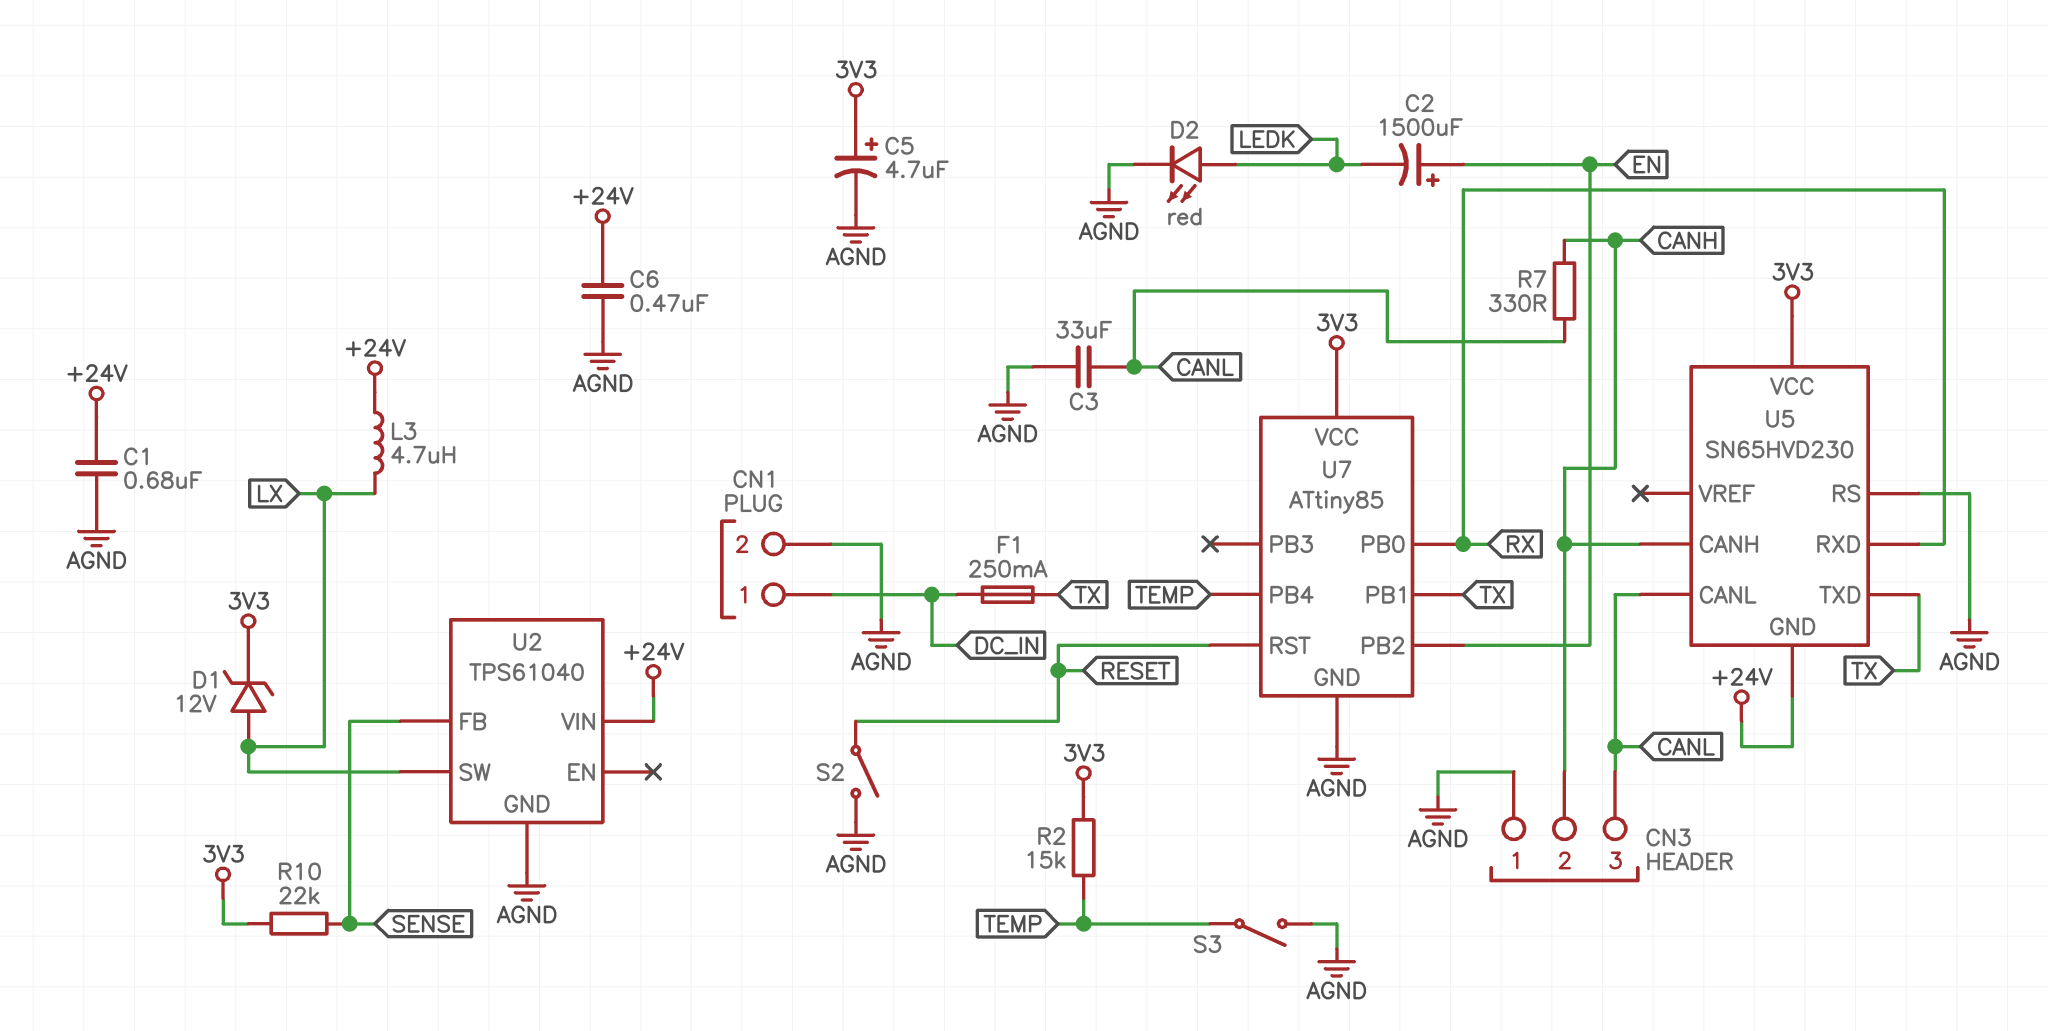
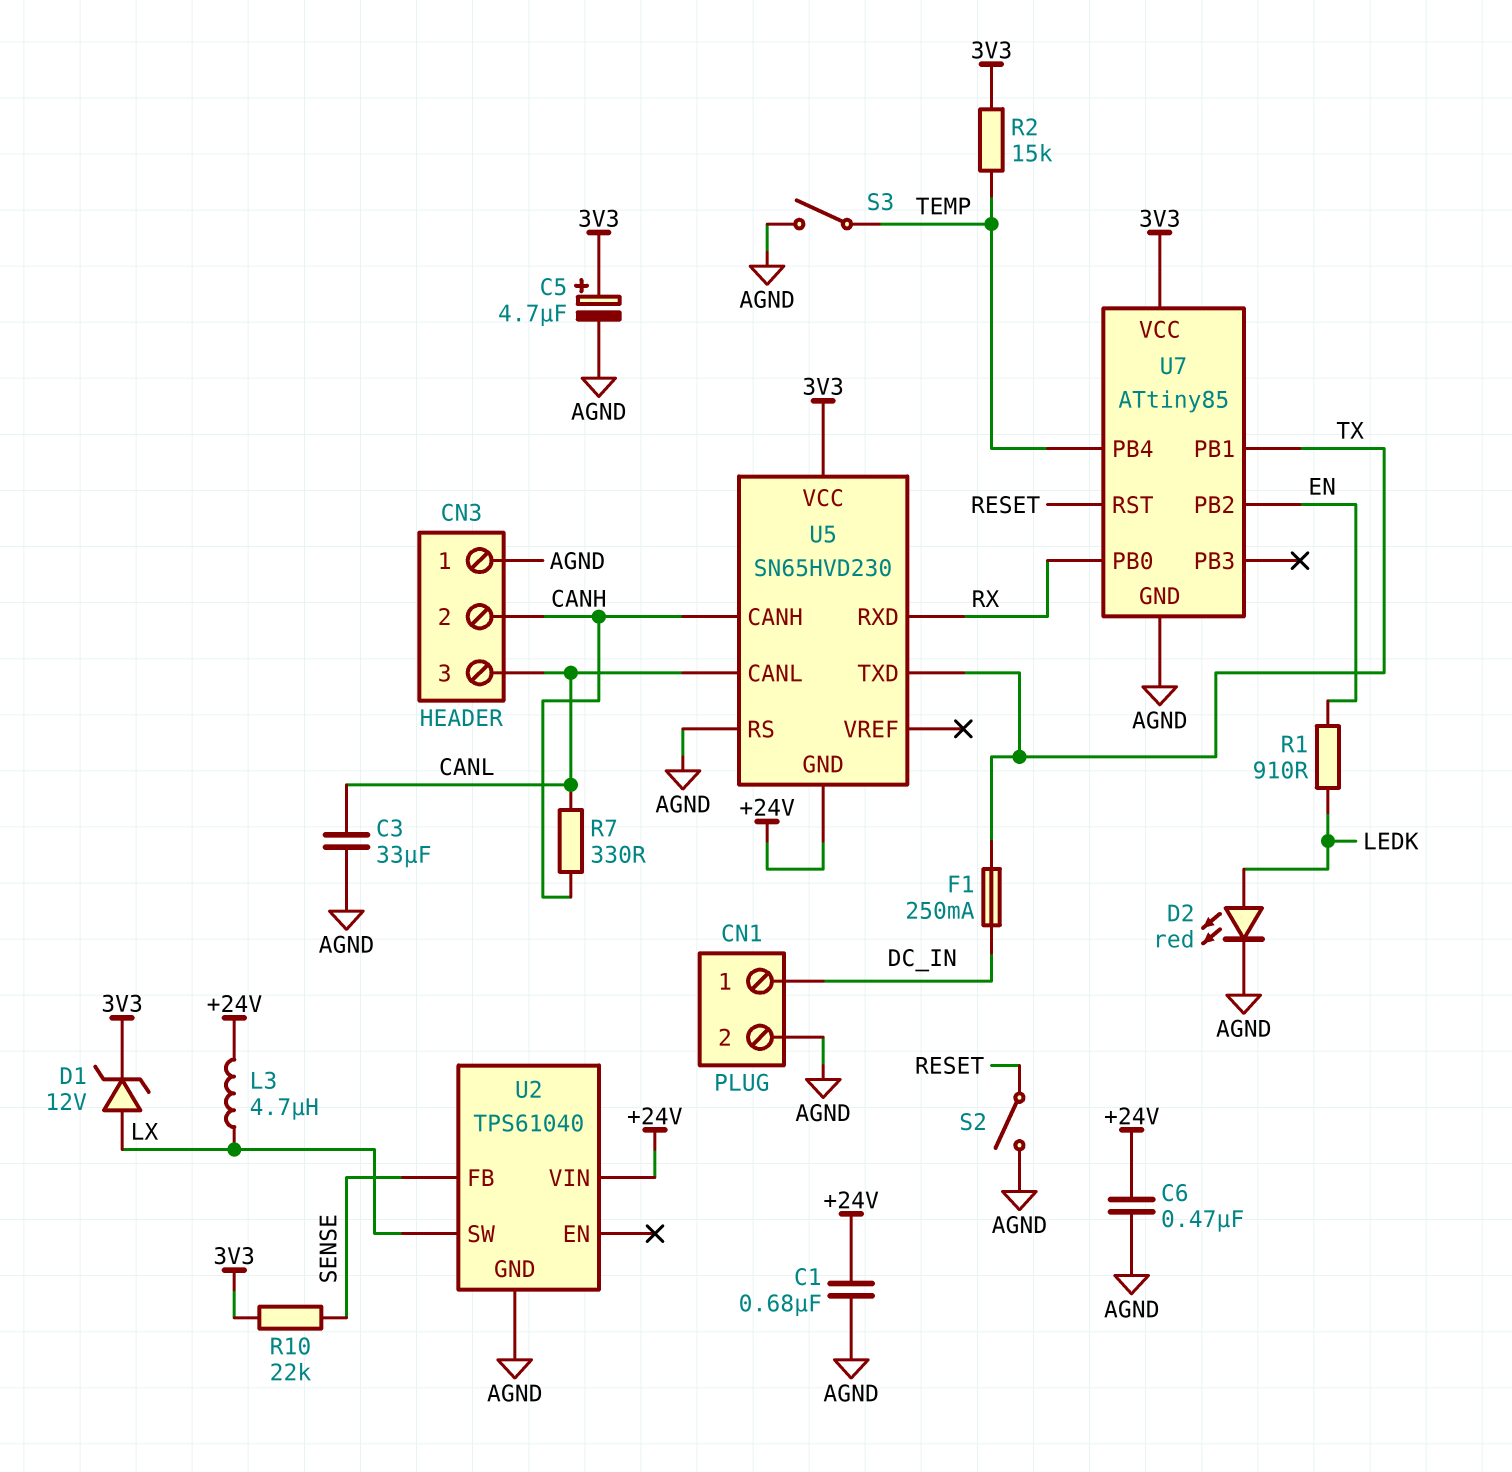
C2: 1500uF (plus EN, minus LEDK) -> none
R1: none -> 910 (EN, LEDK)

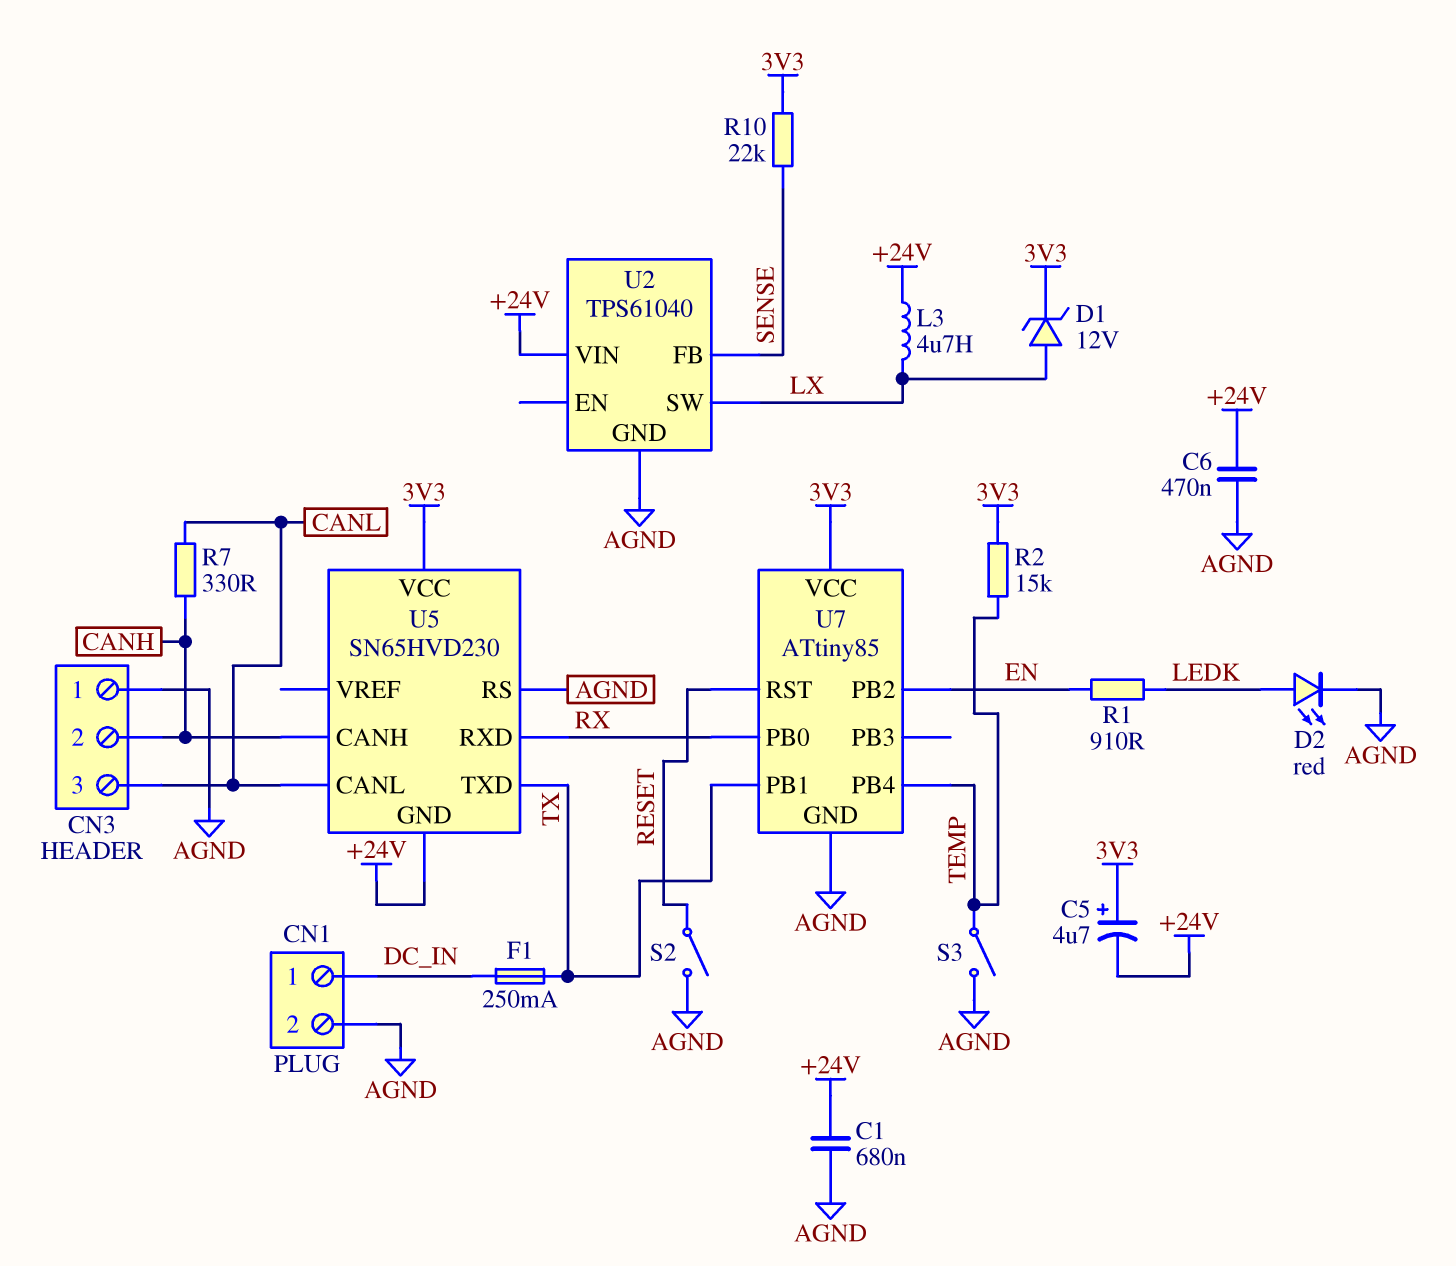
C3: 33uF (AGND, CANL) -> none
C5: 4.7uF (plus 3V3, minus AGND) -> 4.7uF (plus 3V3, minus +24V)

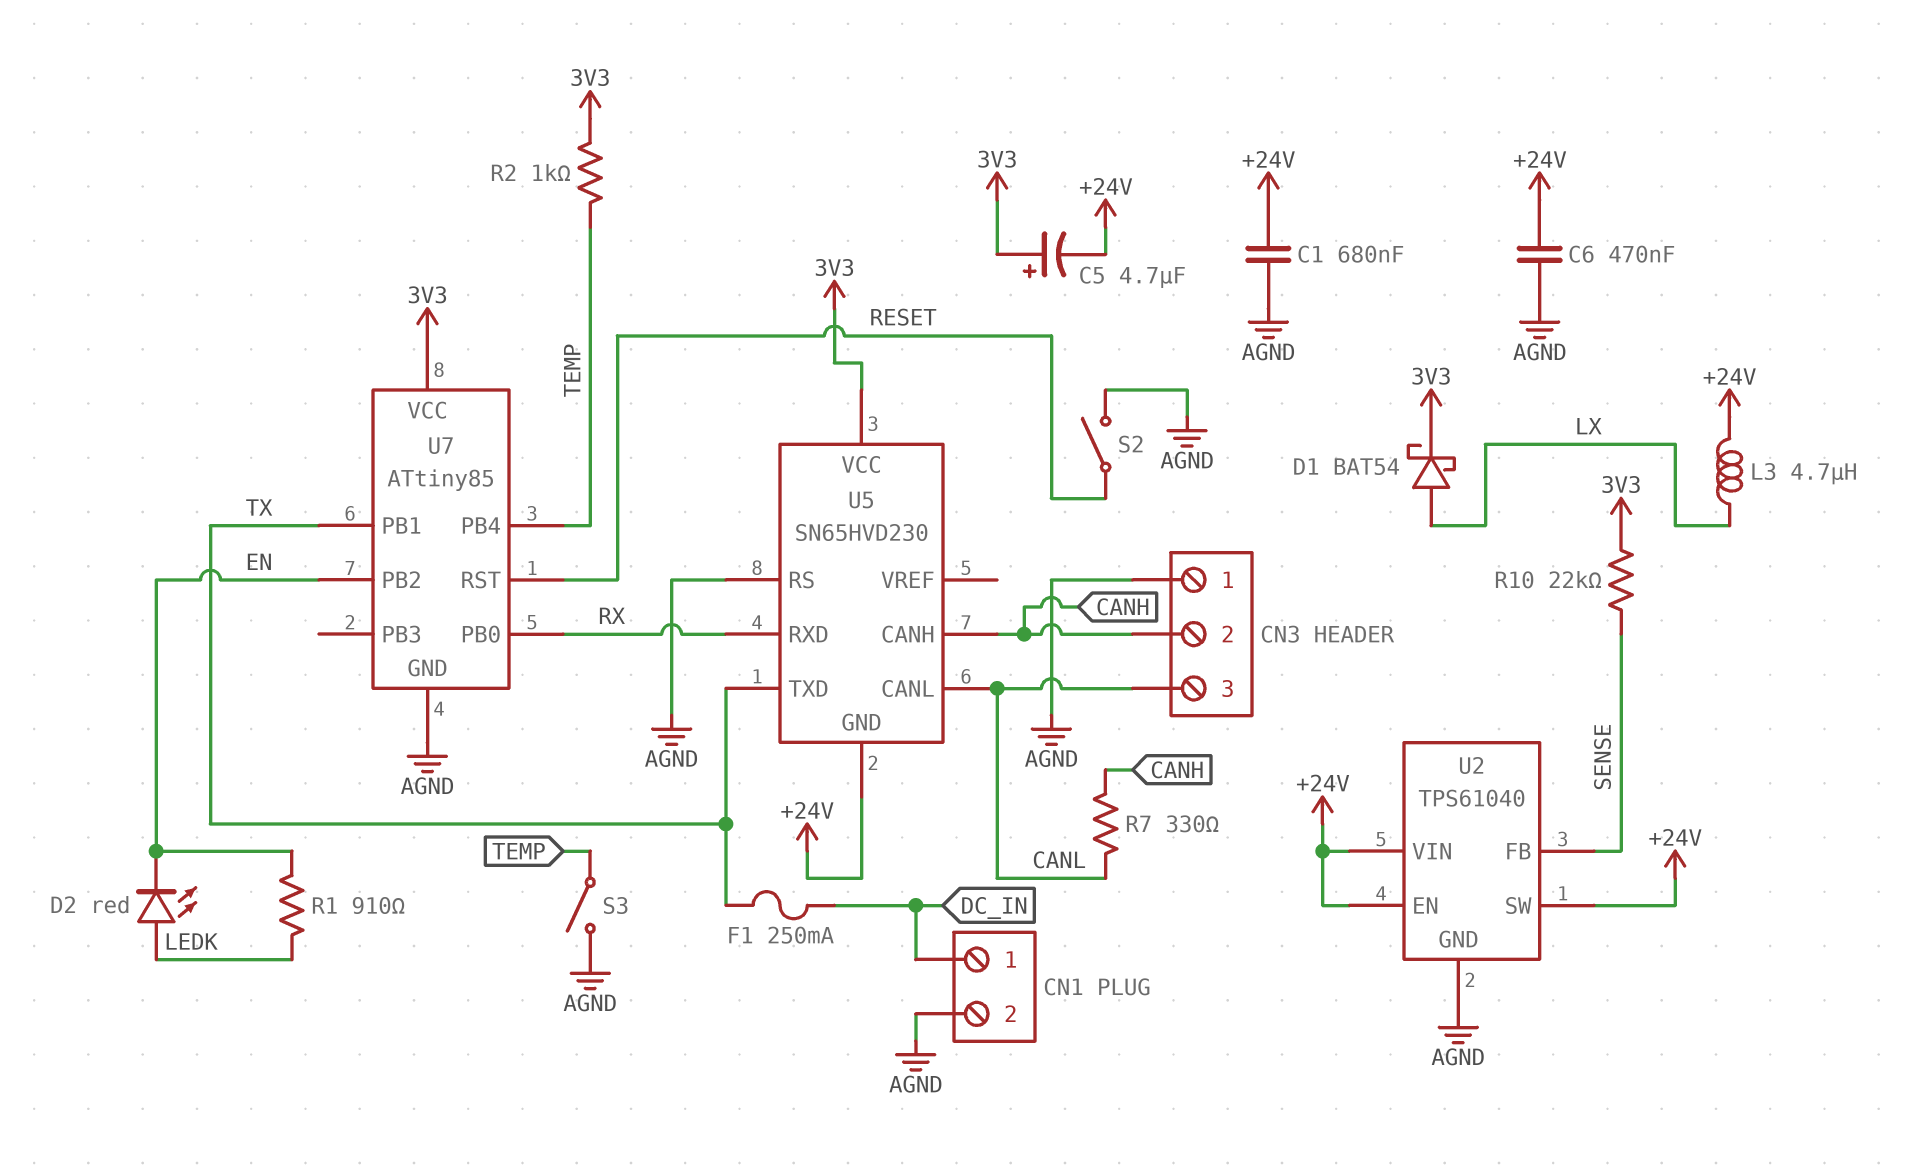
D1: zener 12V (A LX, K 3V3) -> schottky BAT54 (A LX, K 3V3)
D2: LED red (A LEDK, K AGND) -> LED red (A LEDK, K EN)
R2: 15k (3V3, TEMP) -> 1k (3V3, TEMP)
U2 pin EN: none -> +24V
U2 pin SW: LX -> +24V

